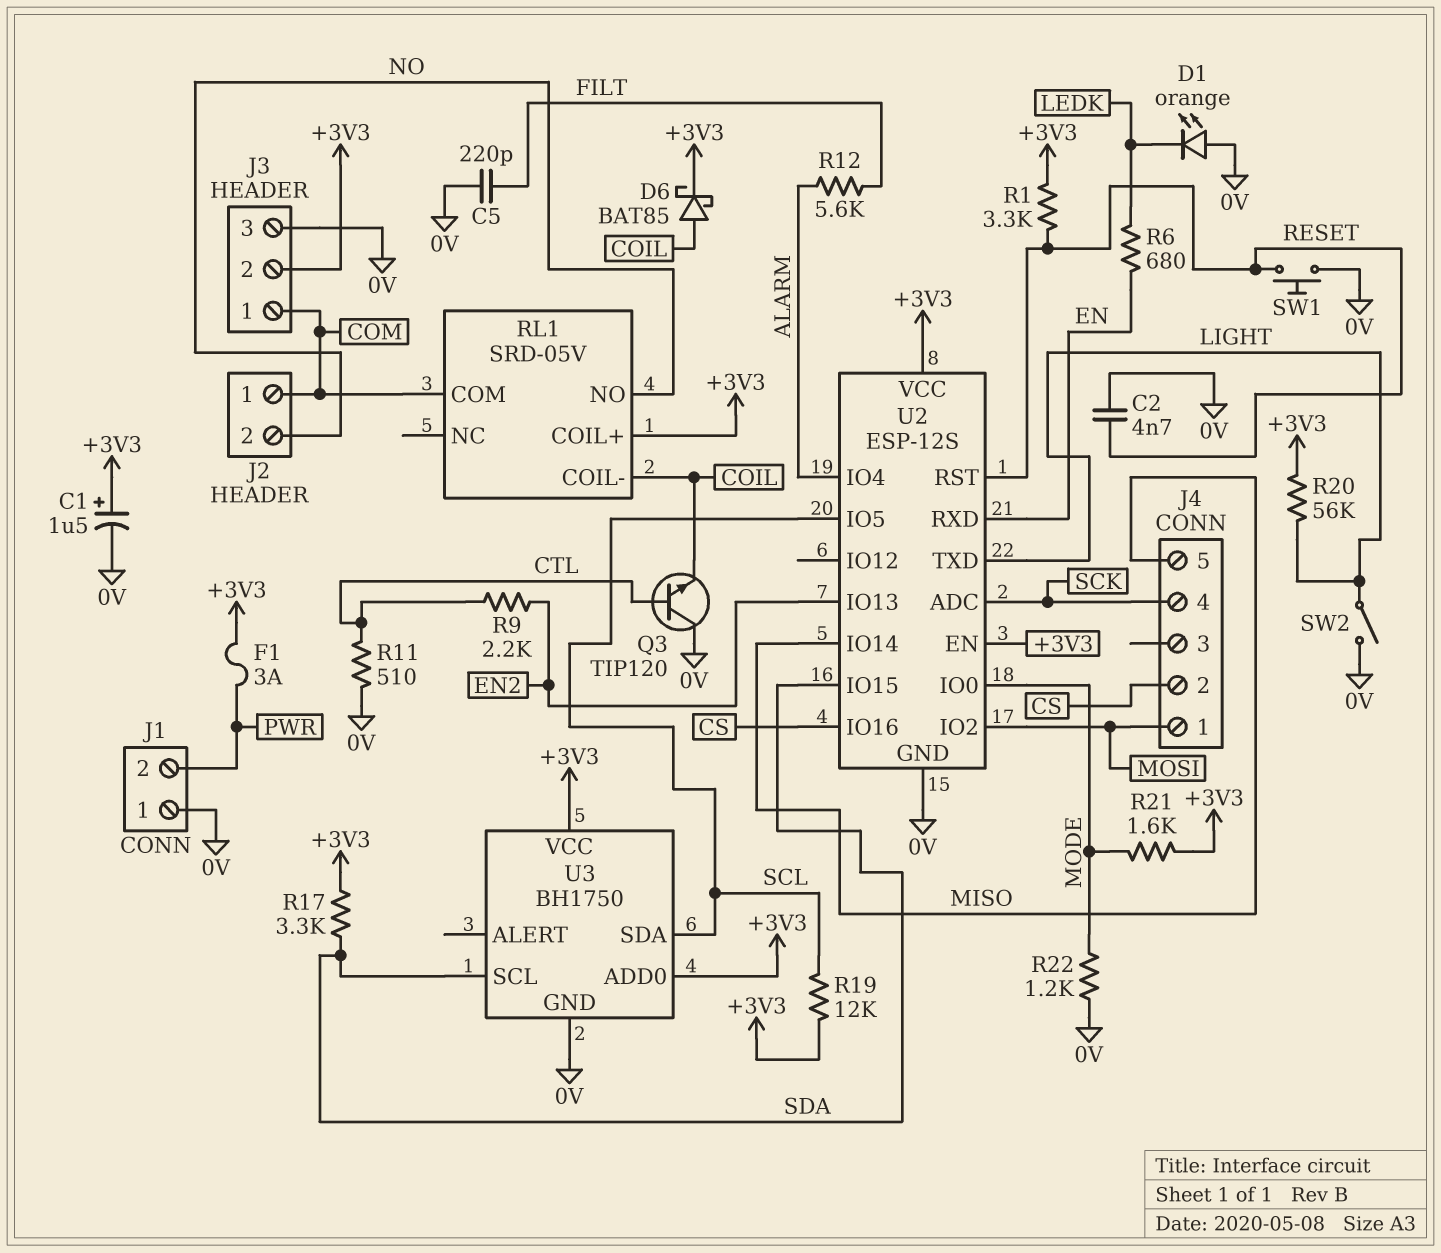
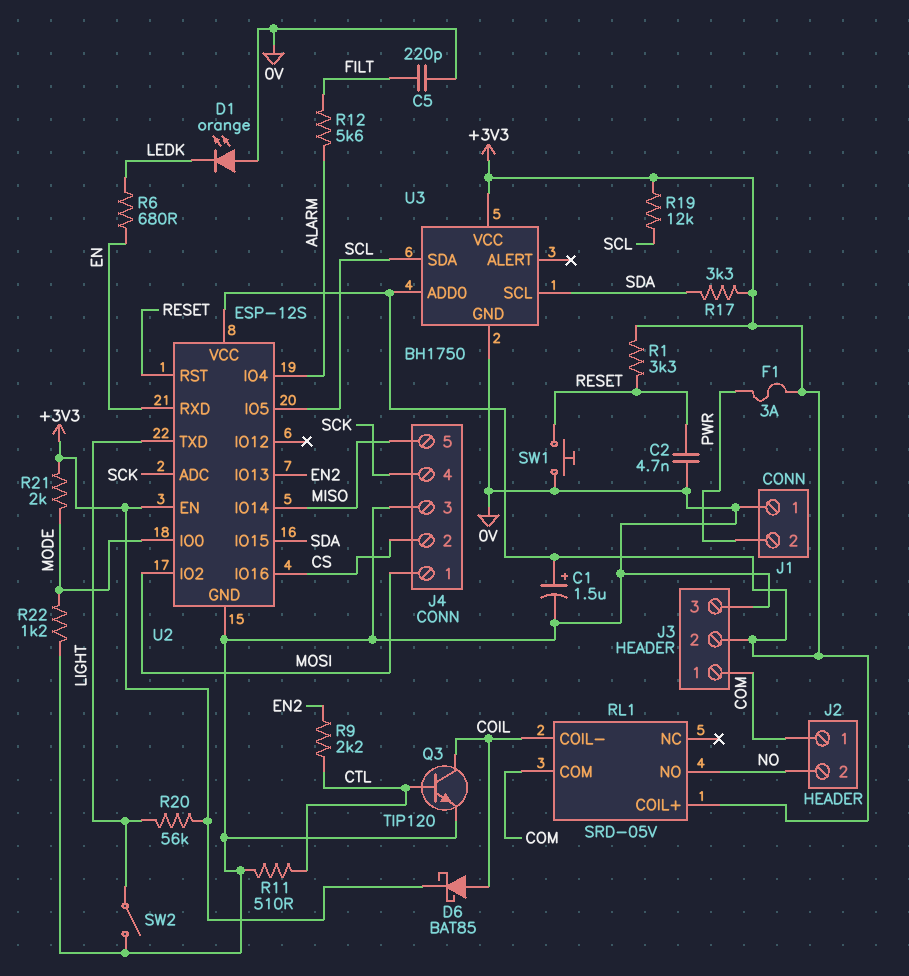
J4 pin 3: none -> 0V
Q3: NPN TIP120 (B CTL, C 0V, E COIL) -> NPN TIP120 (B CTL, C COIL, E 0V)
R21: 1.6k (+3V3, MODE) -> 2k (+3V3, MODE)

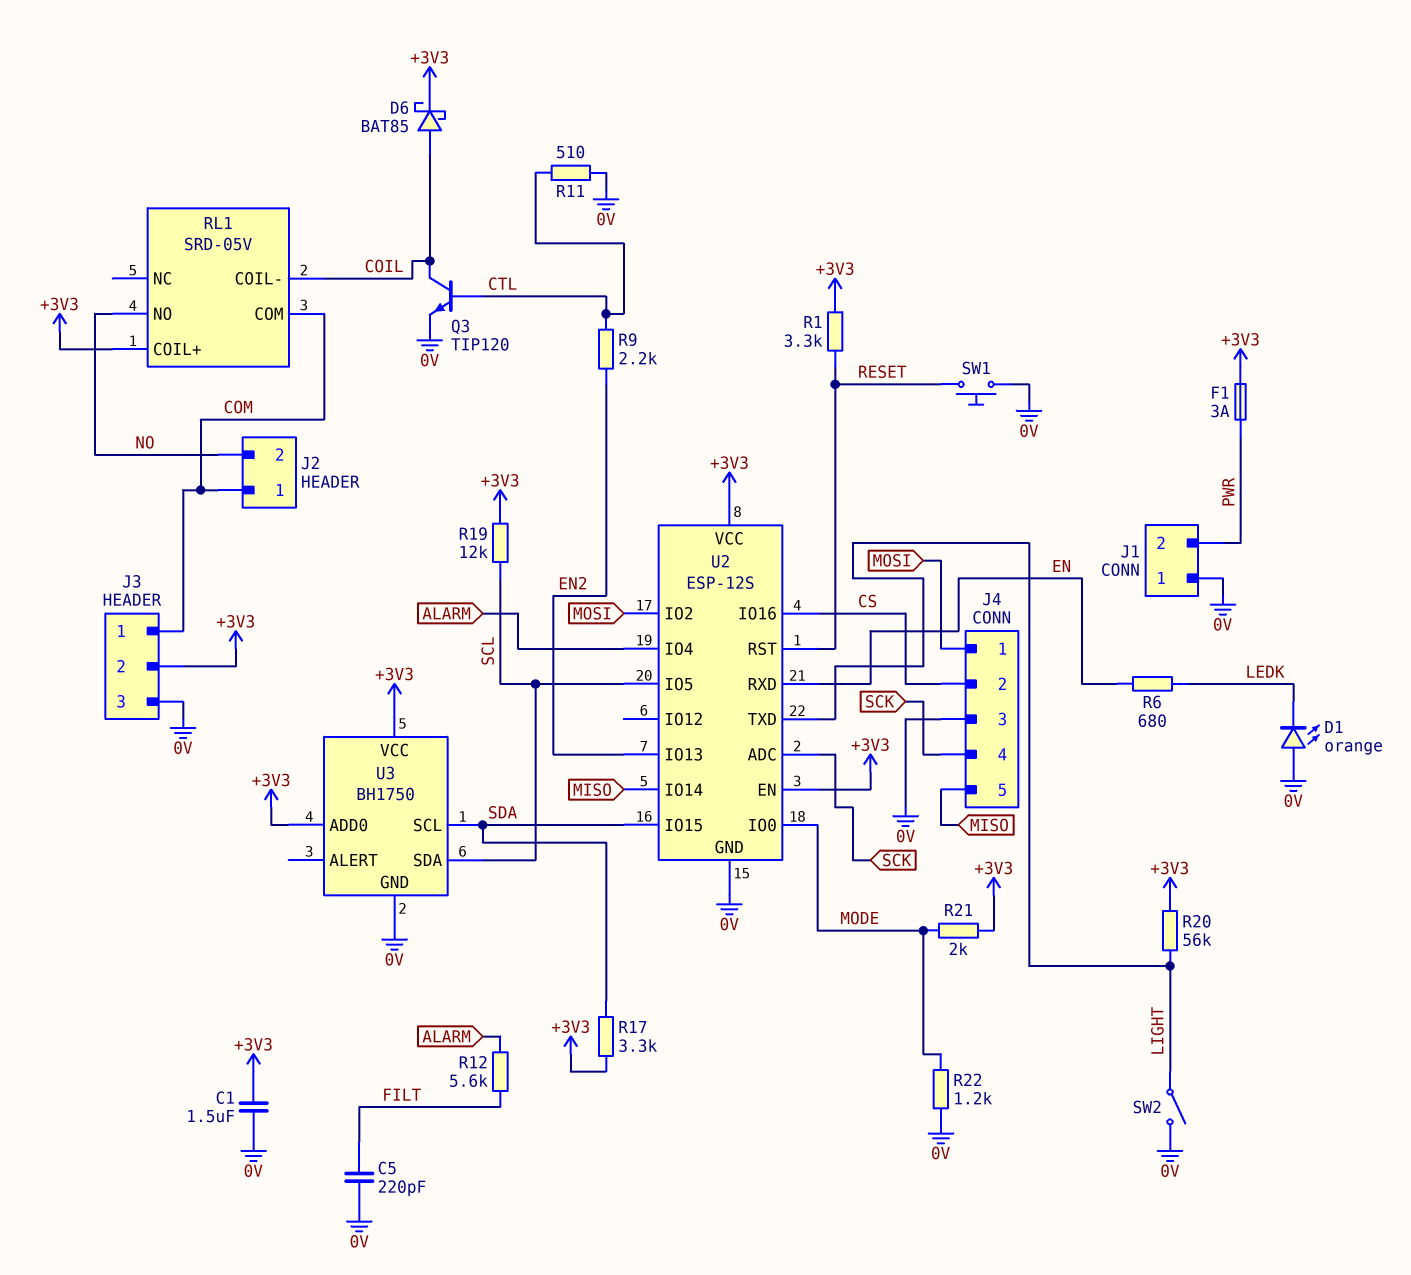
C1: 1.5uF (plus +3V3, minus 0V) -> 1.5uF (+3V3, 0V)
C2: 4.7nF (0V, RESET) -> none

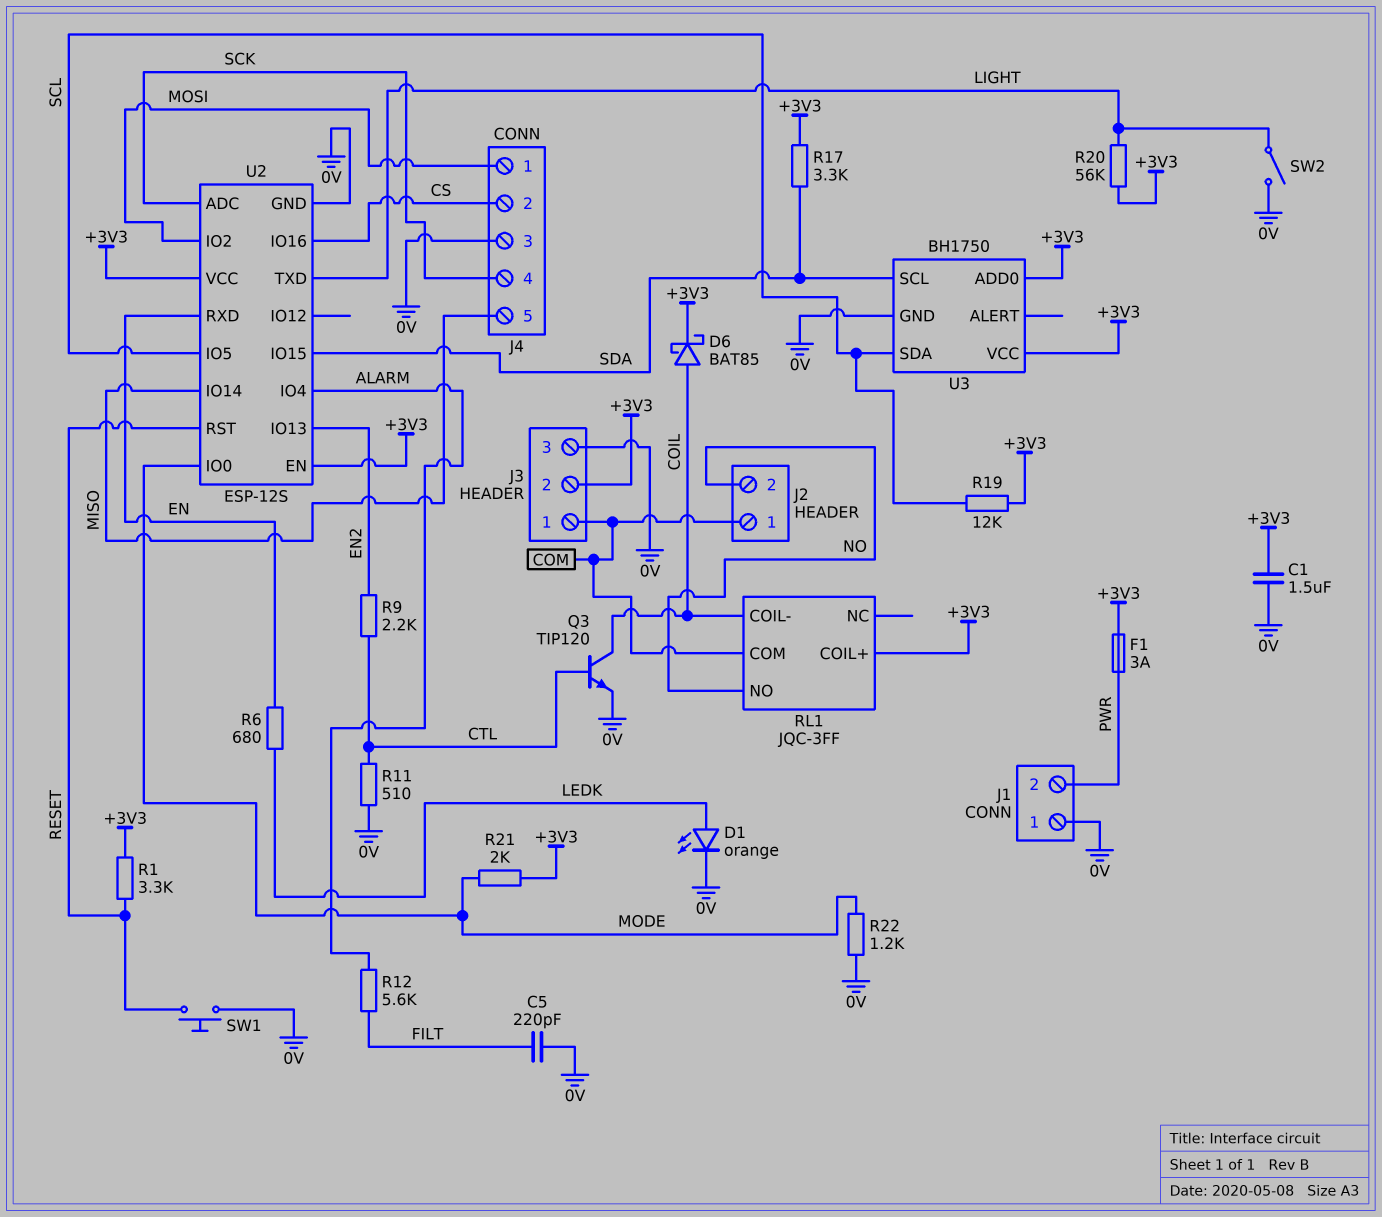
D1: LED orange (A 0V, K LEDK) -> LED orange (A LEDK, K 0V)
RL1: SRD-05V -> JQC-3FF

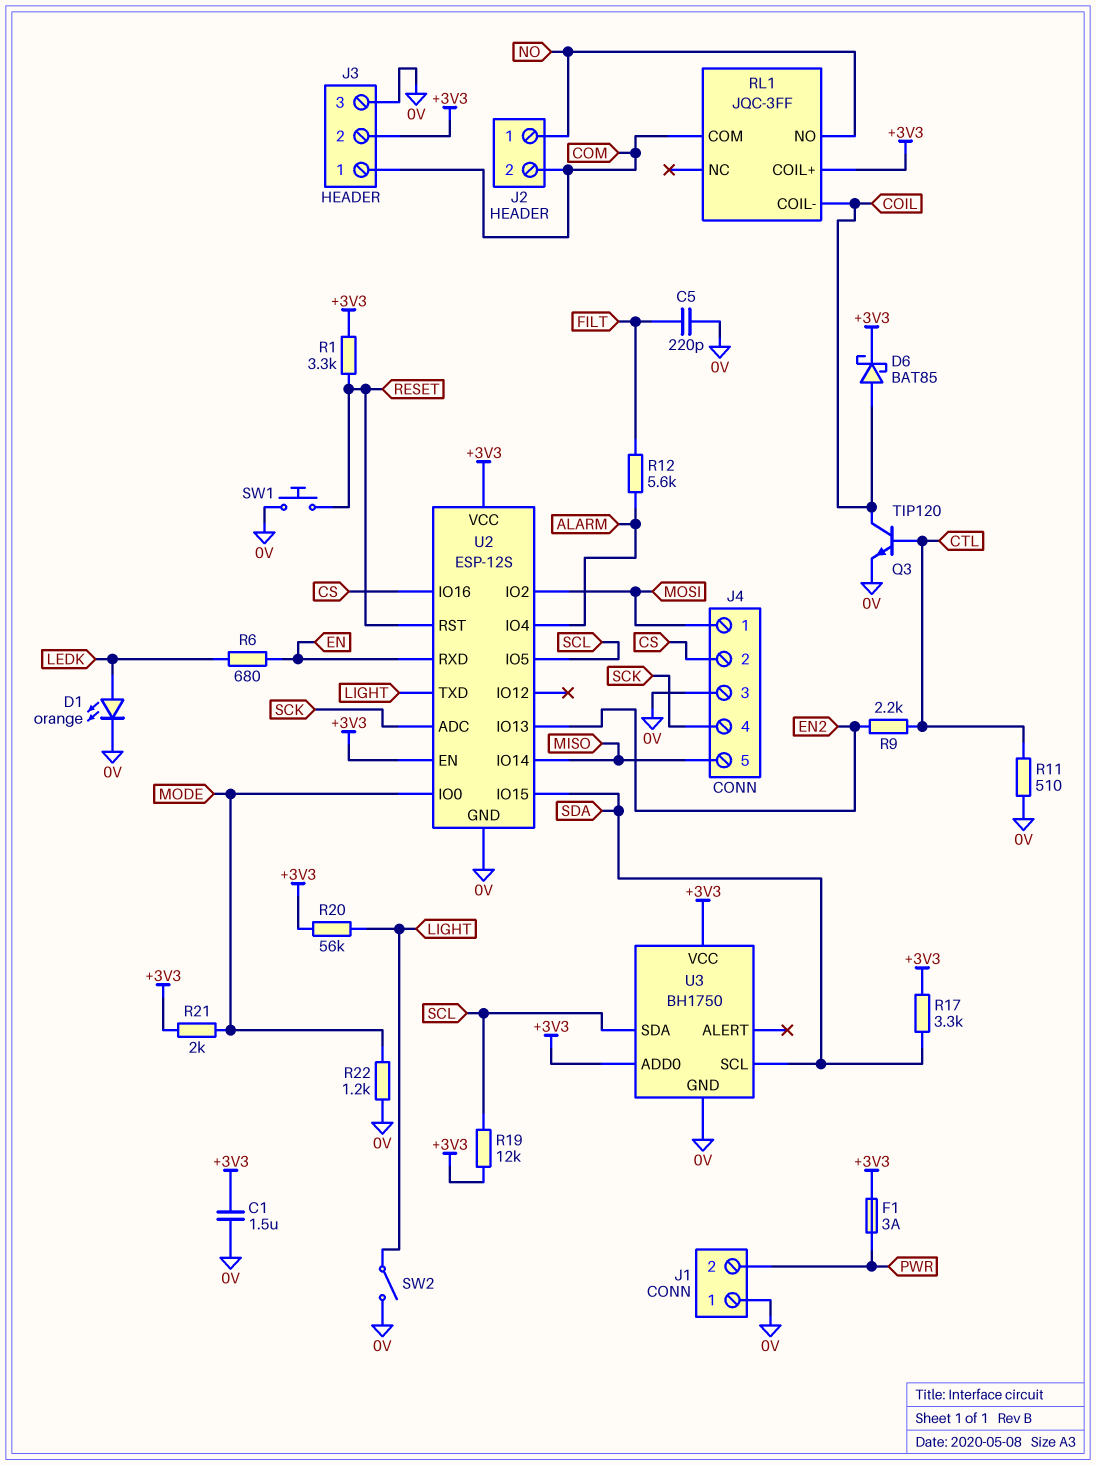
J2 pin 1: COM -> NO
J2 pin 2: NO -> COM

